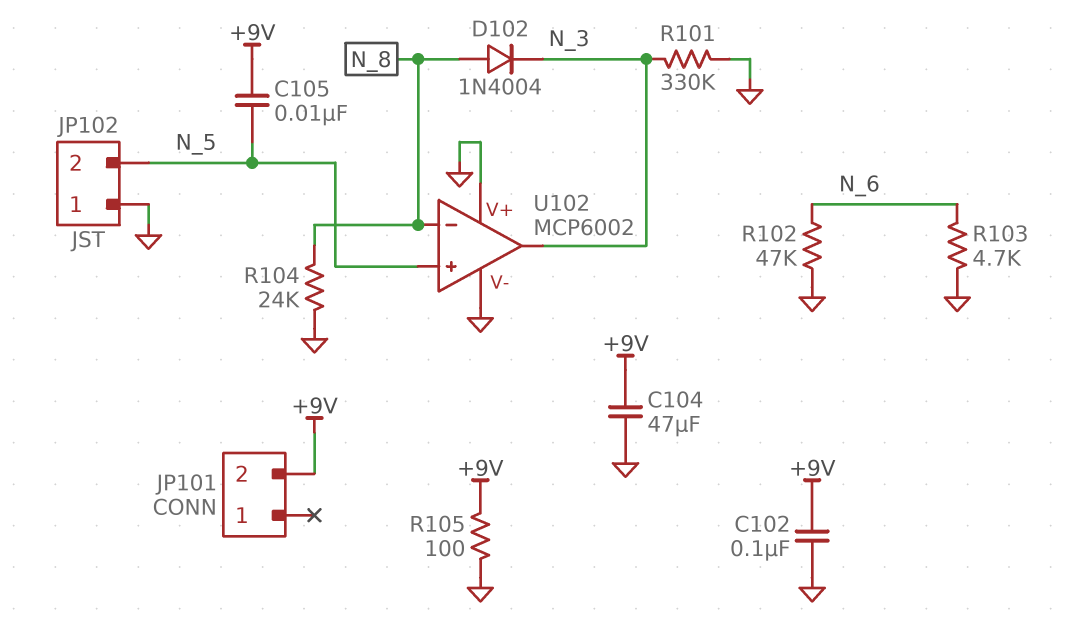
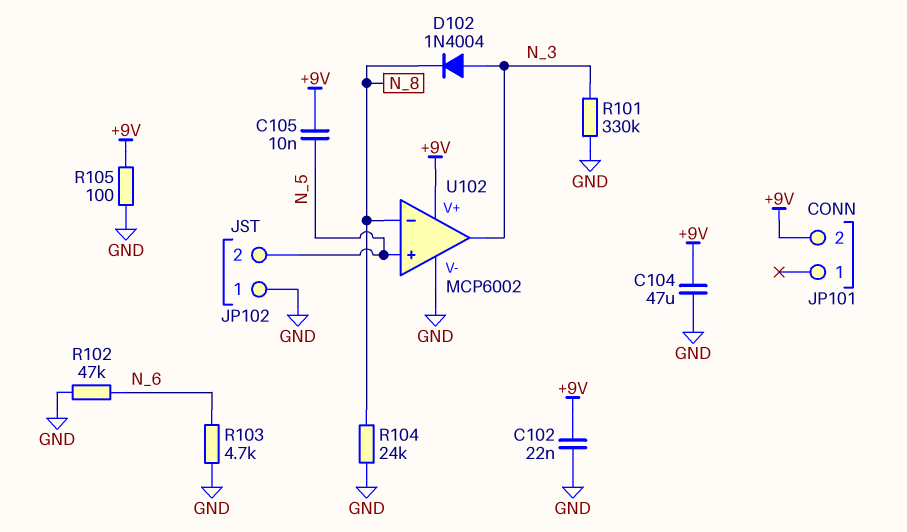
C102: 100nF (+9V, GND) -> 22nF (+9V, GND)
D102: diode 1N4004 (A N_8, K N_3) -> diode 1N4004 (A N_3, K N_8)
U102 pin V+: GND -> +9V

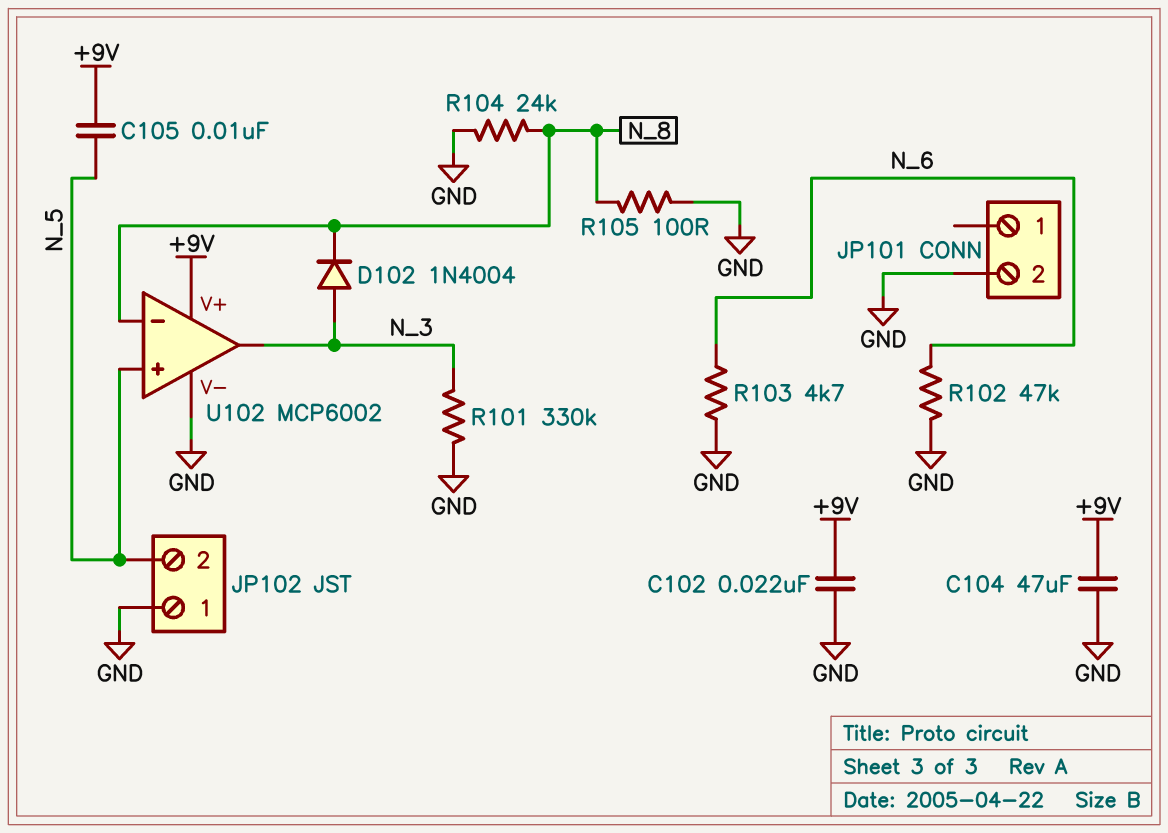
JP101 pin 2: +9V -> GND
R105: 100 (+9V, GND) -> 100 (GND, N_8)

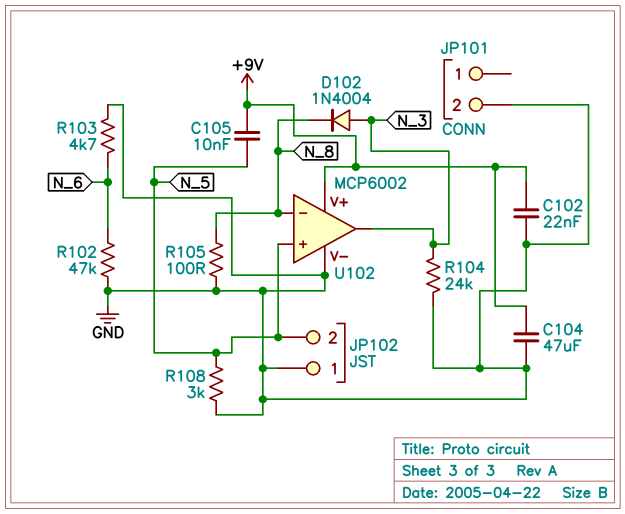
R101: 330k (GND, N_3) -> none
R104: 24k (GND, N_8) -> 24k (GND, N_3)
R108: none -> 3k (GND, N_5)

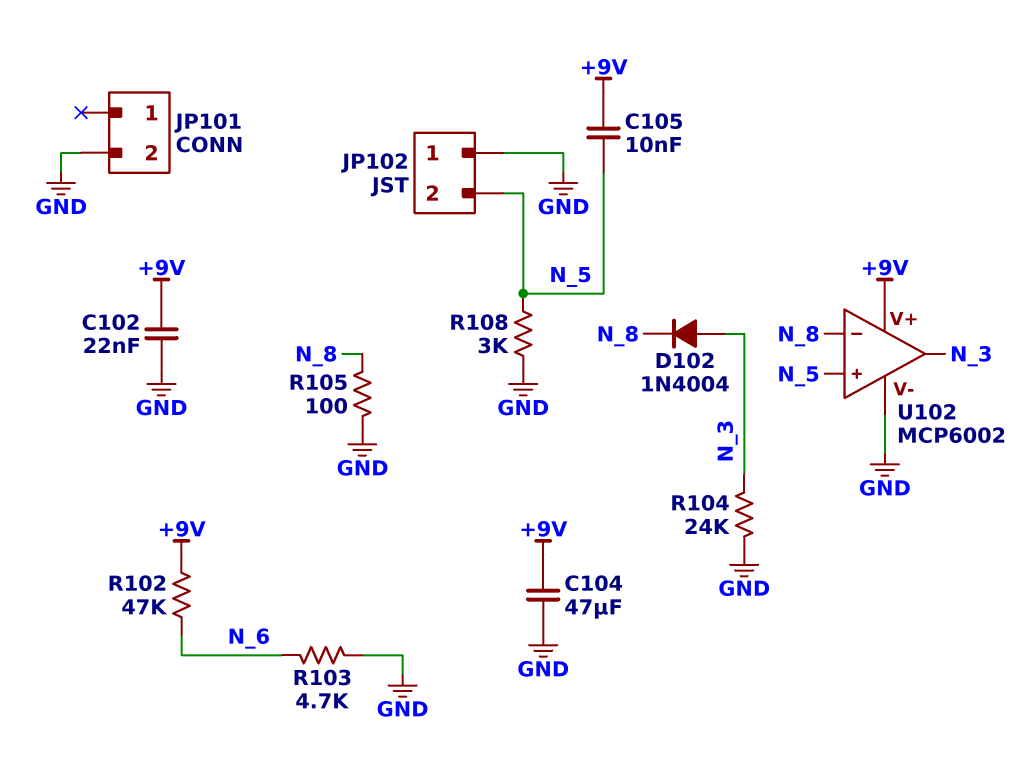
R102: 47k (GND, N_6) -> 47k (+9V, N_6)

